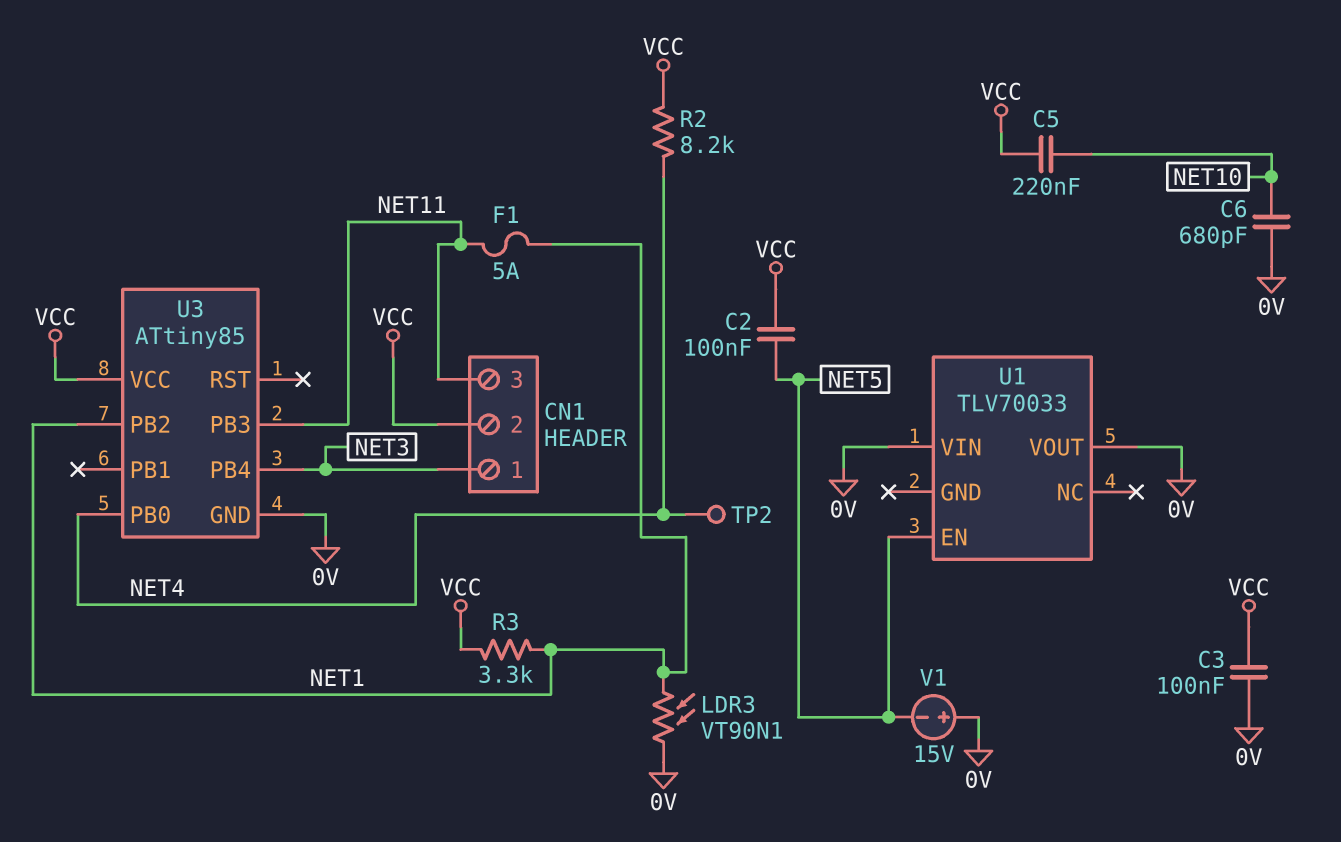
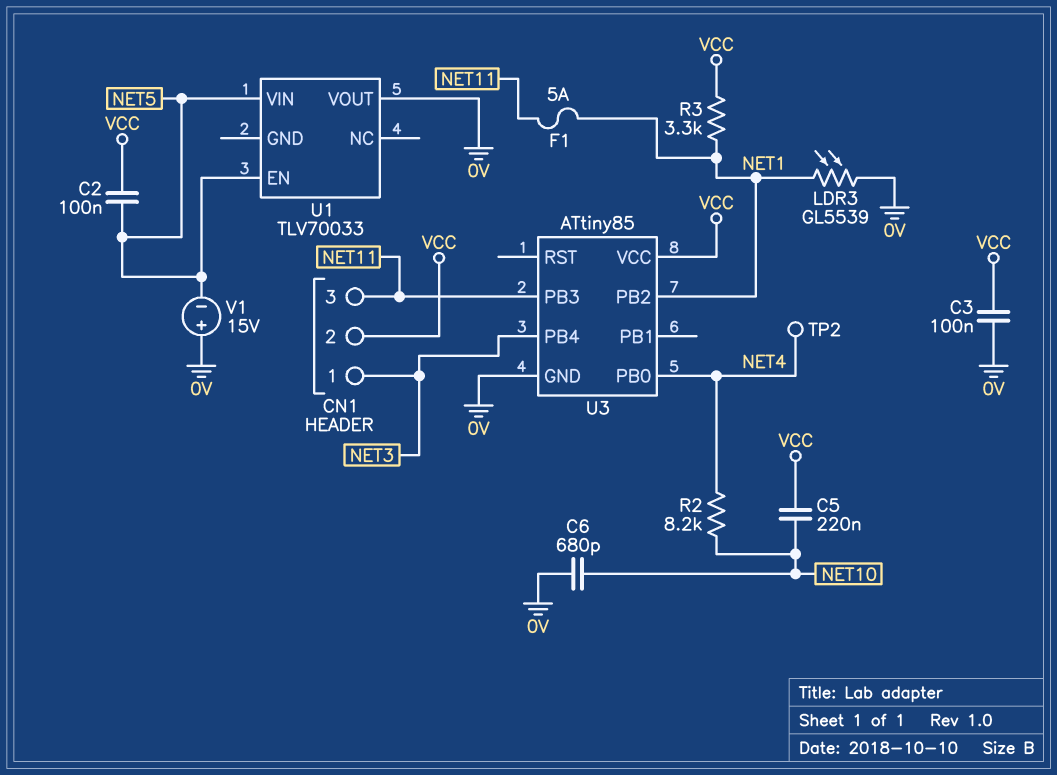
LDR3: VT90N1 (0V, NET1) -> GL5539 (0V, NET1)
R2: 8.2k (NET4, VCC) -> 8.2k (NET4, NET10)
U1 pin VIN: 0V -> NET5

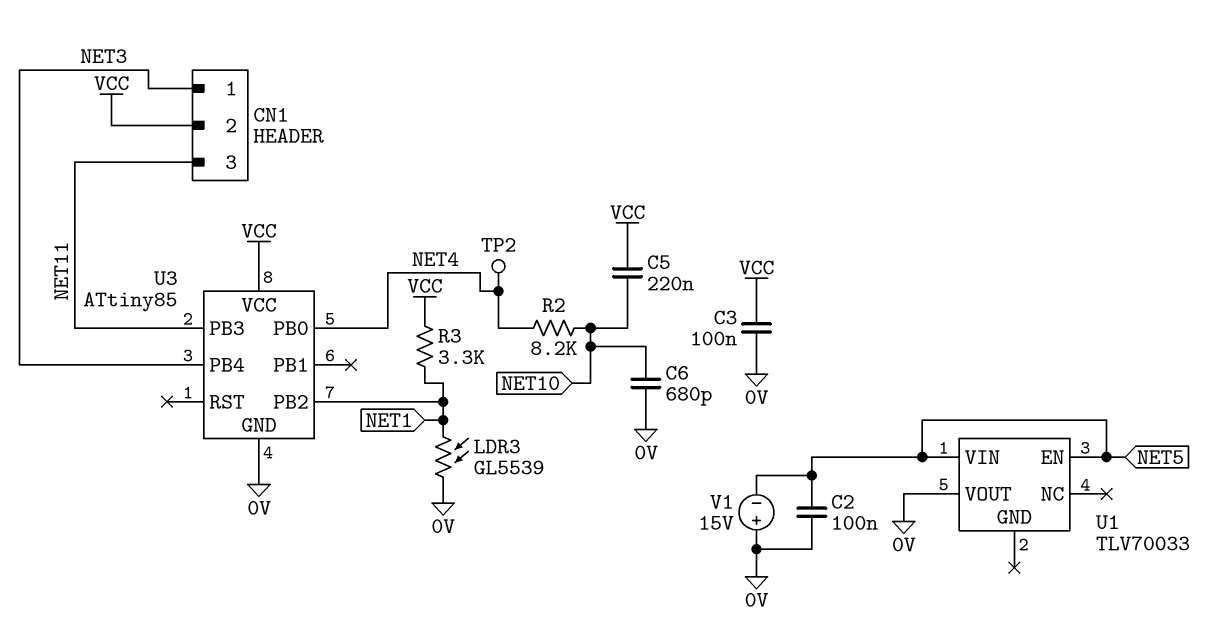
C2: 100nF (NET5, VCC) -> 100nF (0V, NET5)
F1: 5A (NET1, NET11) -> none

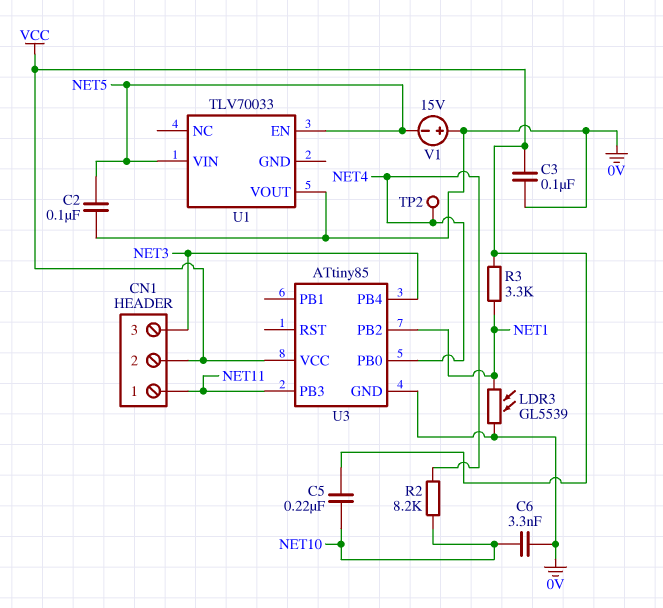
C6: 680pF (0V, NET10) -> 3.3nF (0V, NET10)
CN1 pin 1: NET3 -> NET11
CN1 pin 3: NET11 -> NET3

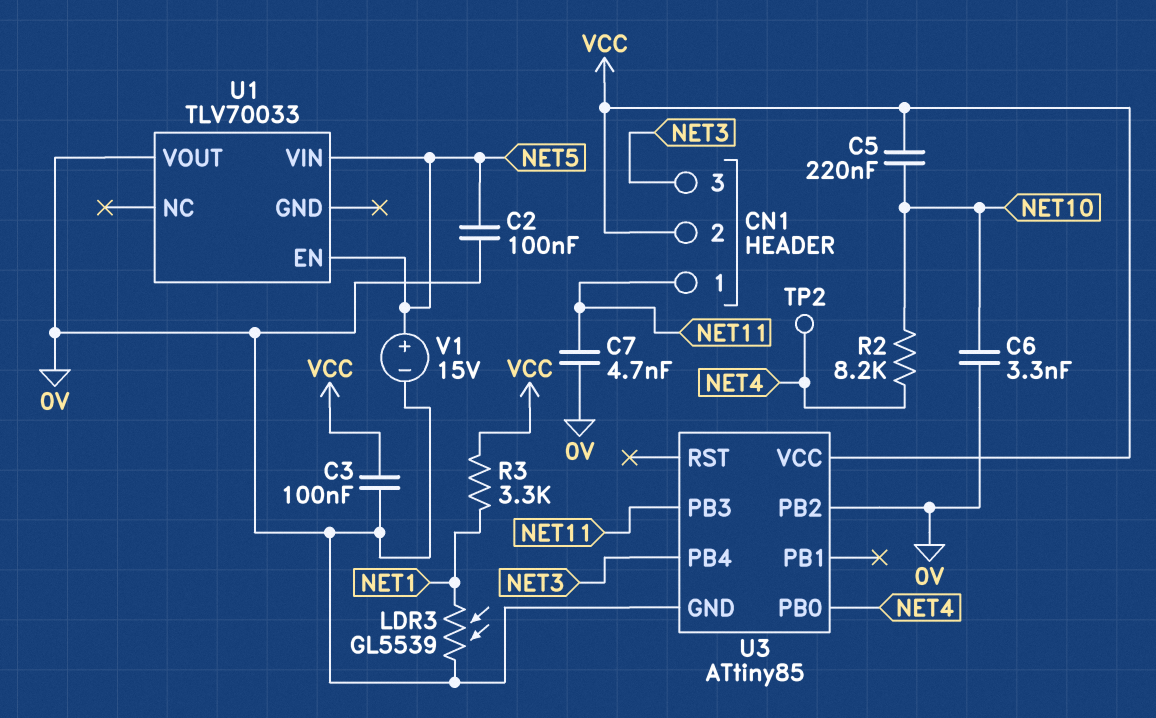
C7: none -> 4.7nF (0V, NET11)
U3 pin PB2: NET1 -> 0V
V1: 15V (plus 0V, minus NET5) -> 15V (plus NET5, minus 0V)

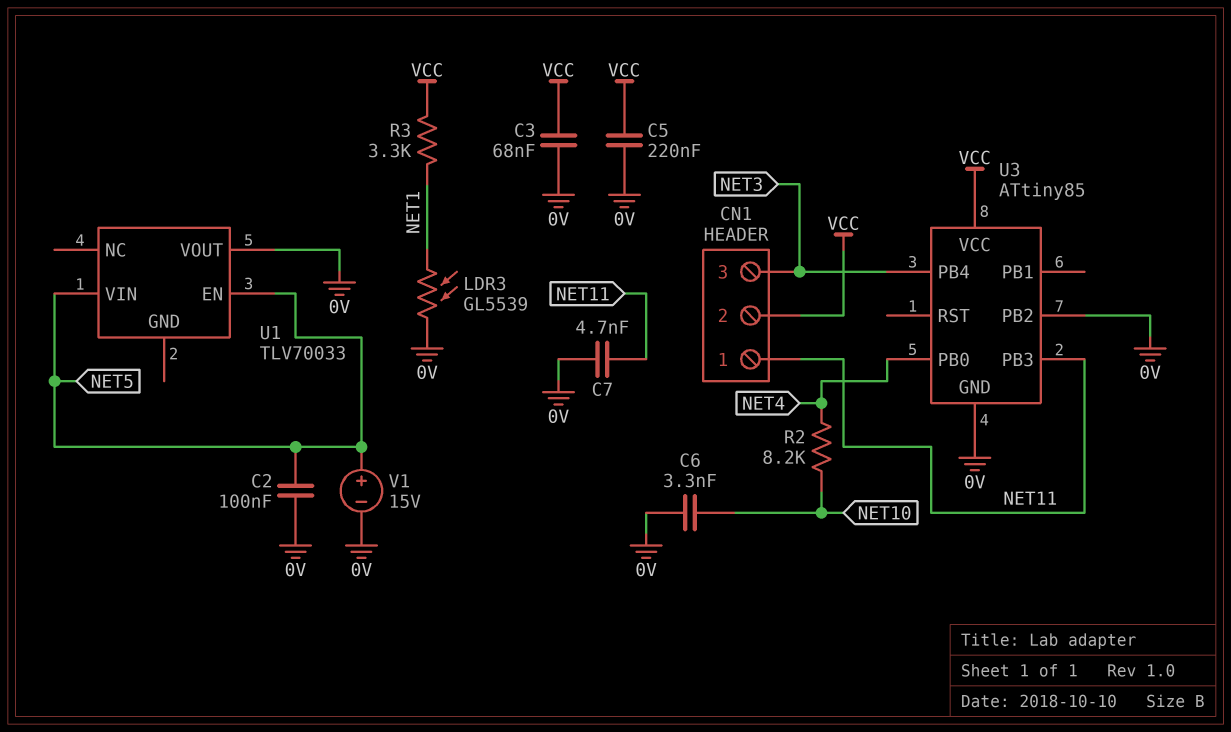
C3: 100nF (0V, VCC) -> 68nF (0V, VCC)
C5: 220nF (NET10, VCC) -> 220nF (0V, VCC)
TP2: test point (NET4) -> none

